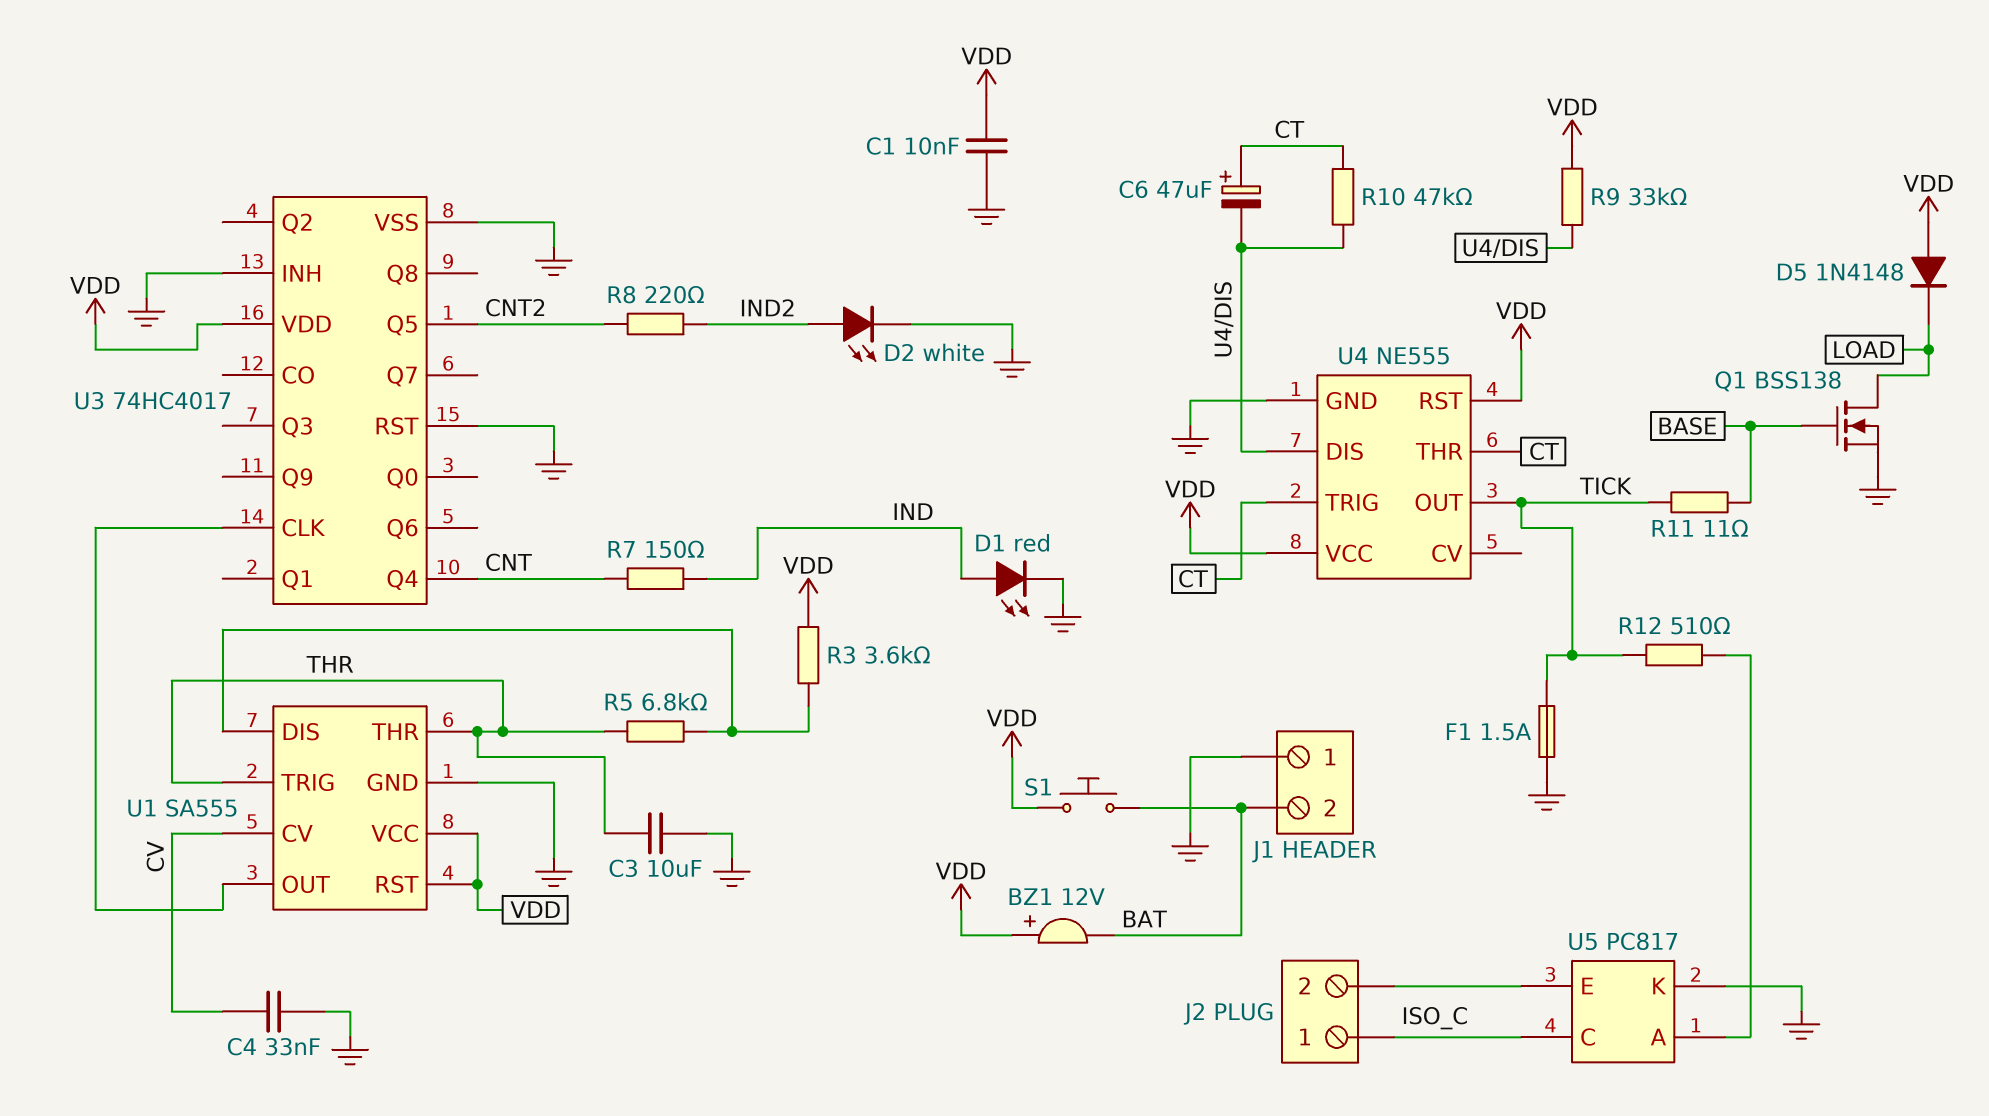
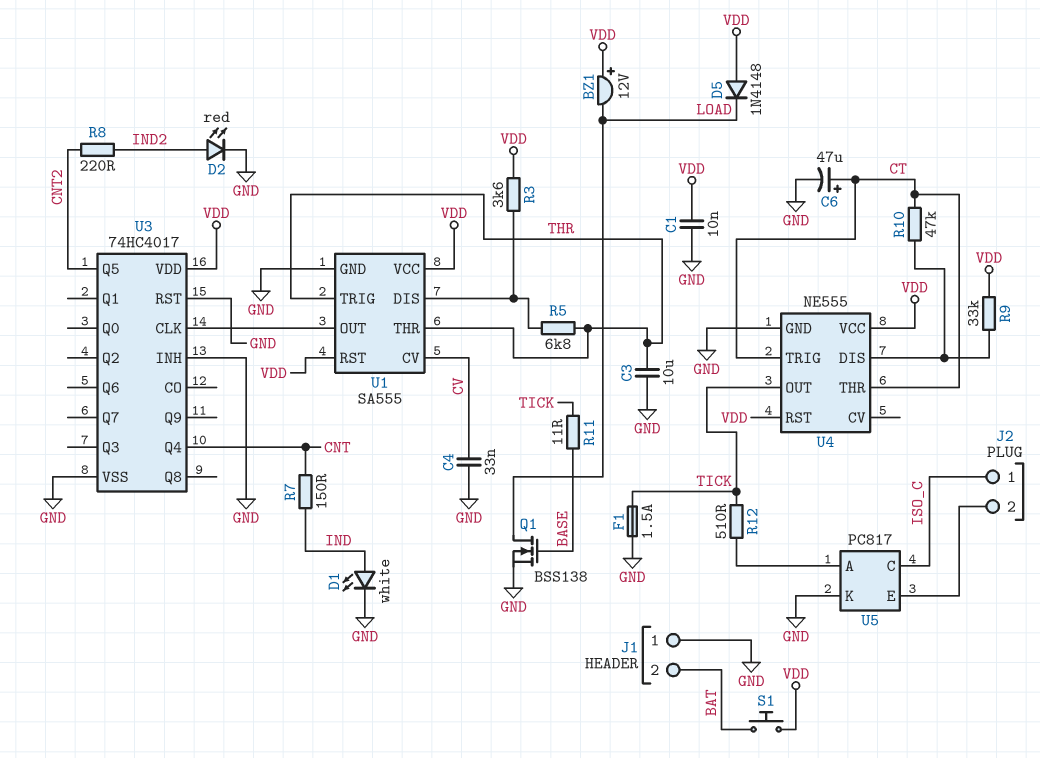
BZ1: buzzer 12V (plus VDD, minus BAT) -> buzzer 12V (plus VDD, minus LOAD)
C6: 47uF (plus CT, minus U4/DIS) -> 47uF (plus CT, minus GND)
D1: LED red (A IND, K GND) -> LED white (A IND, K GND)
D2: LED white (A IND2, K GND) -> LED red (A IND2, K GND)

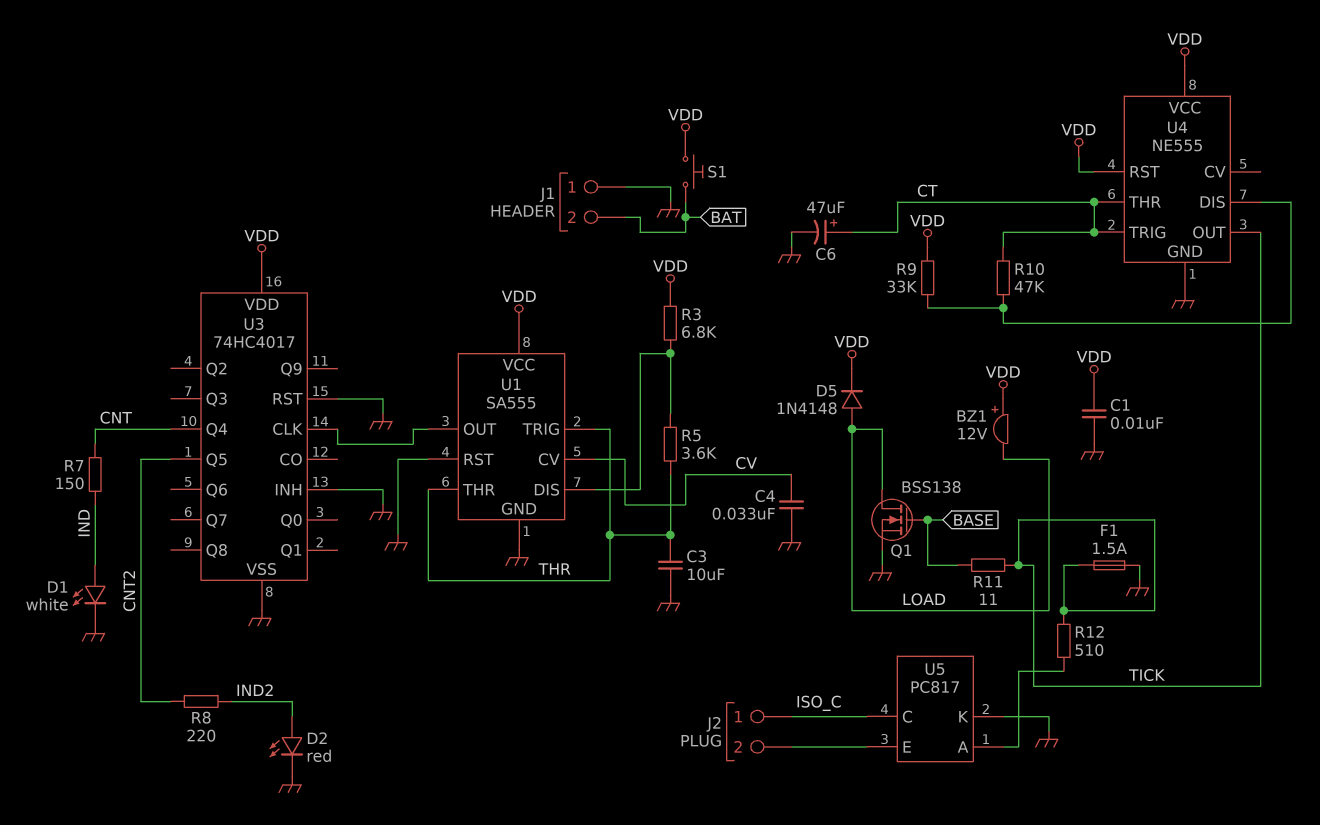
D5: diode 1N4148 (A VDD, K LOAD) -> diode 1N4148 (A LOAD, K VDD)
R3: 3.6k (U1/DIS, VDD) -> 6.8k (U1/DIS, VDD)
R5: 6.8k (THR, U1/DIS) -> 3.6k (THR, U1/DIS)
U1 pin RST: VDD -> GND

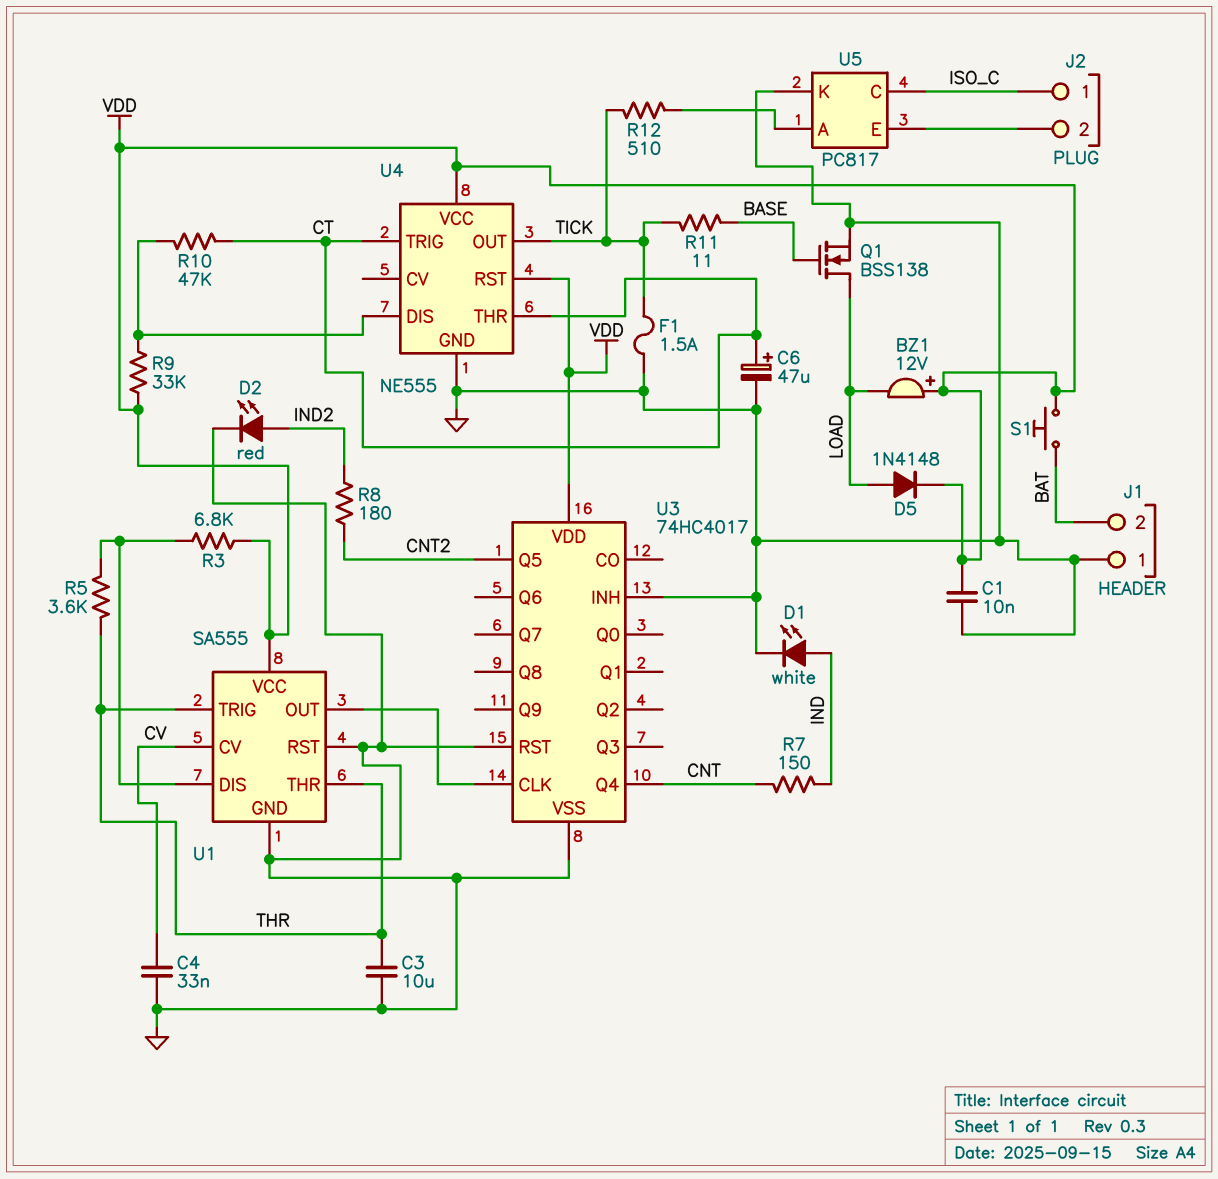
R8: 220 (CNT2, IND2) -> 180 (CNT2, IND2)

